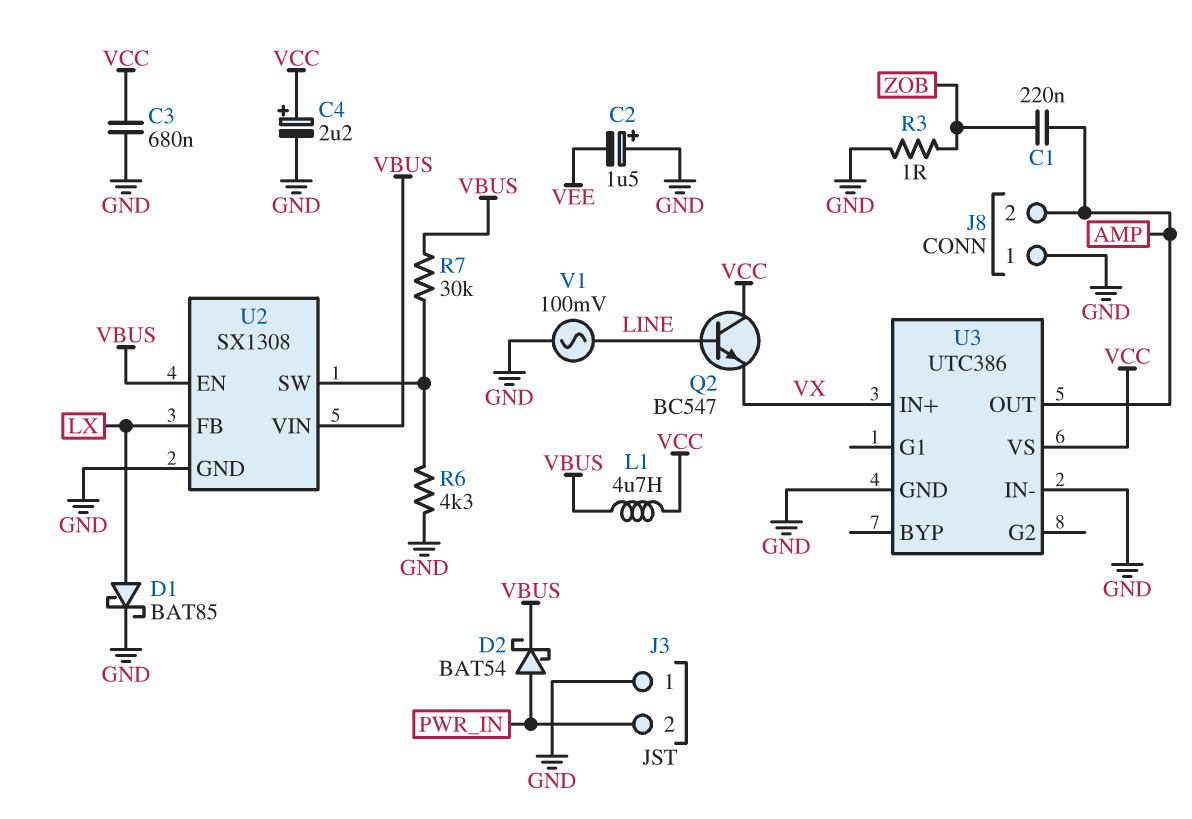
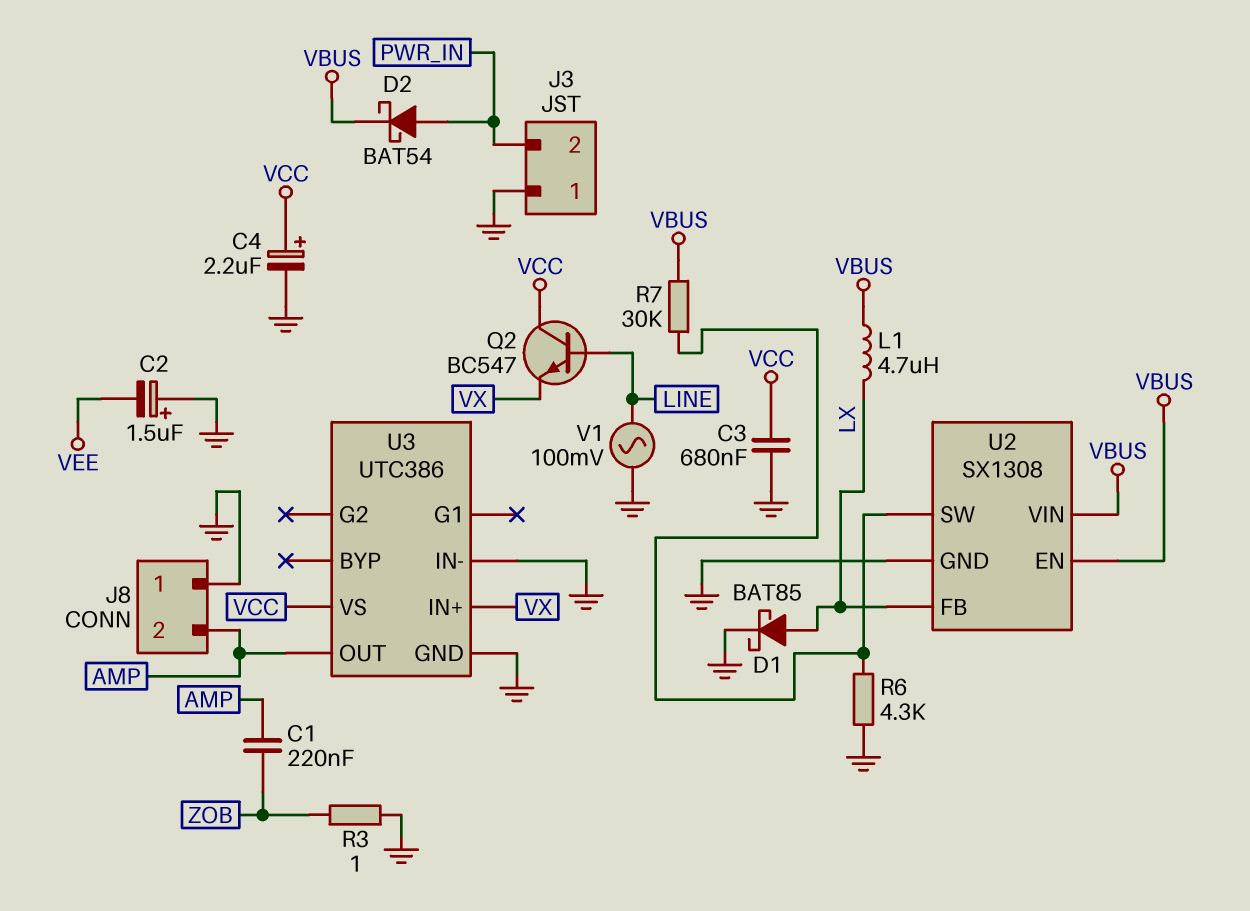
L1: 4.7uH (VBUS, VCC) -> 4.7uH (LX, VBUS)

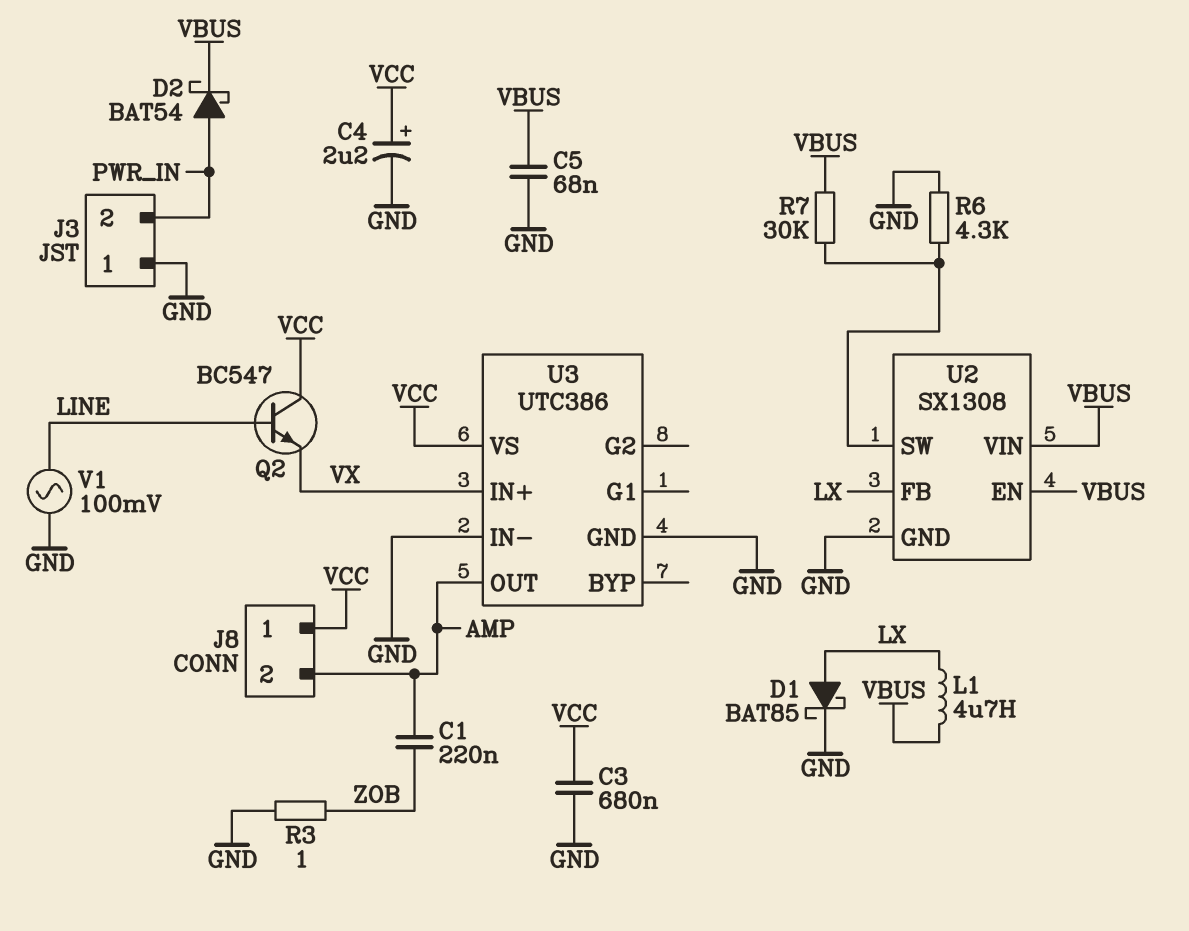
C2: 1.5uF (plus GND, minus VEE) -> none
C5: none -> 68nF (GND, VBUS)
J8 pin 1: GND -> VCC

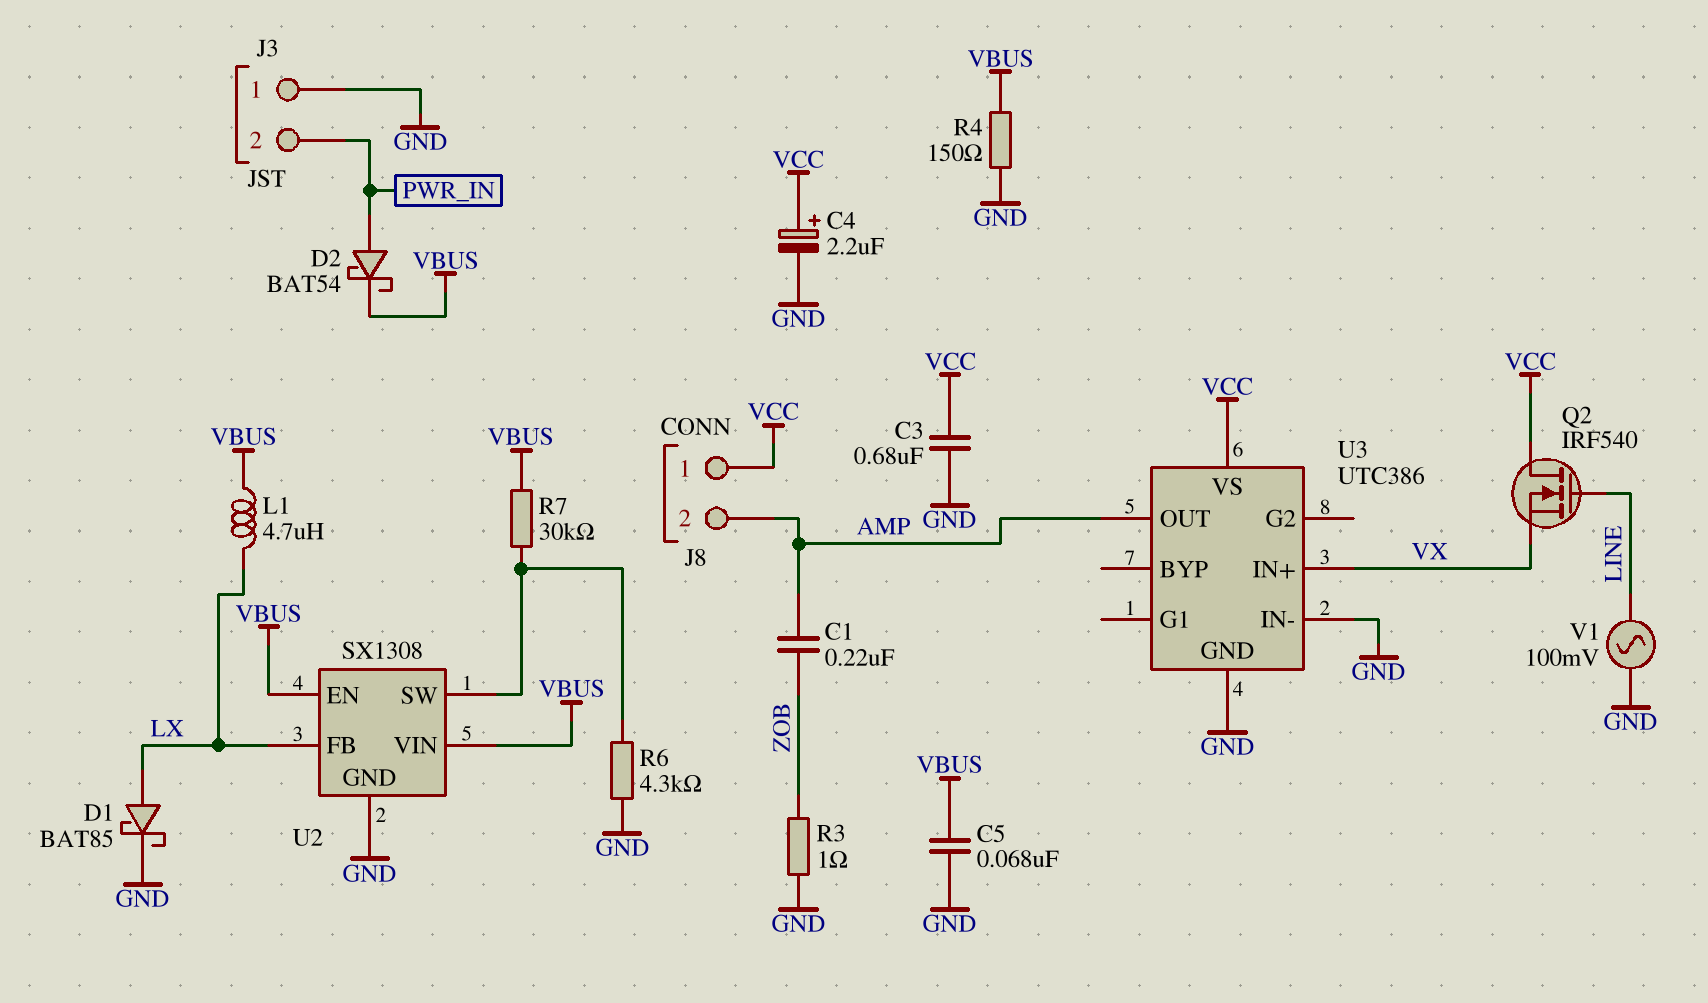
Q2: NPN BC547 (B LINE, C VCC, E VX) -> NMOS IRF540 (G LINE, D VCC, S VX)
R4: none -> 150 (GND, VBUS)

